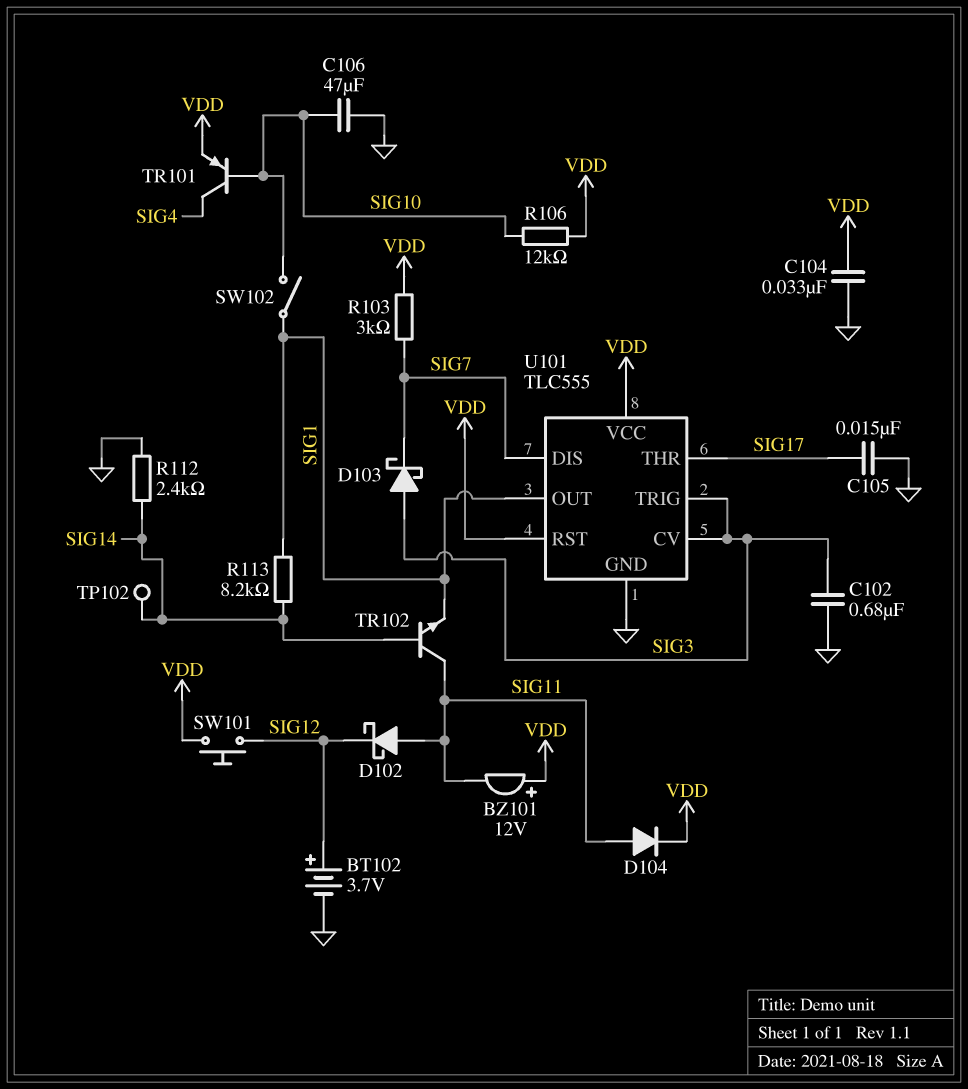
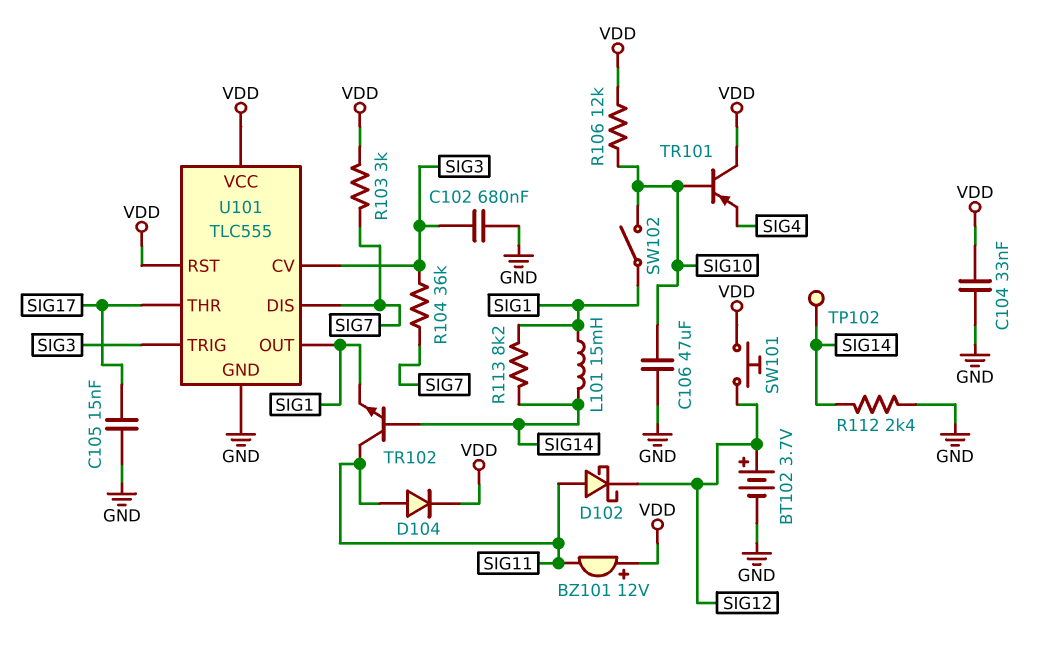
D103: schottky (A SIG3, K SIG7) -> none
L101: none -> 15mH (SIG1, SIG14)
R104: none -> 36k (SIG3, SIG7)
TR101: PNP (B SIG10, C SIG4, E VDD) -> PNP (B SIG10, C VDD, E SIG4)

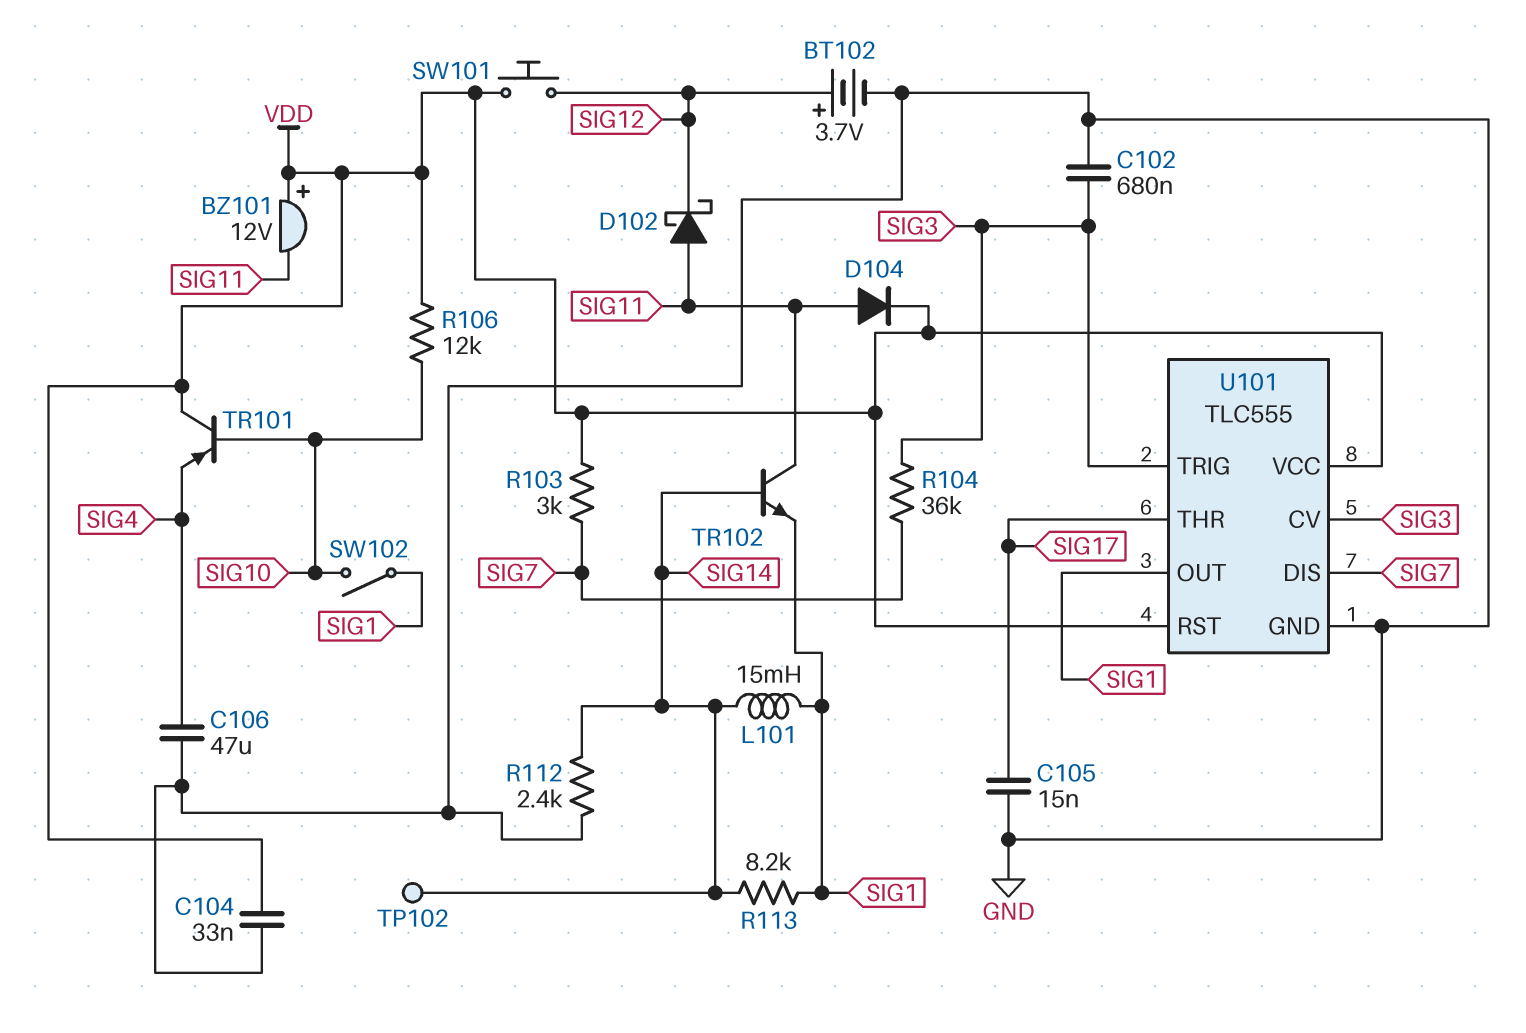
C106: 47uF (GND, SIG10) -> 47uF (GND, SIG4)

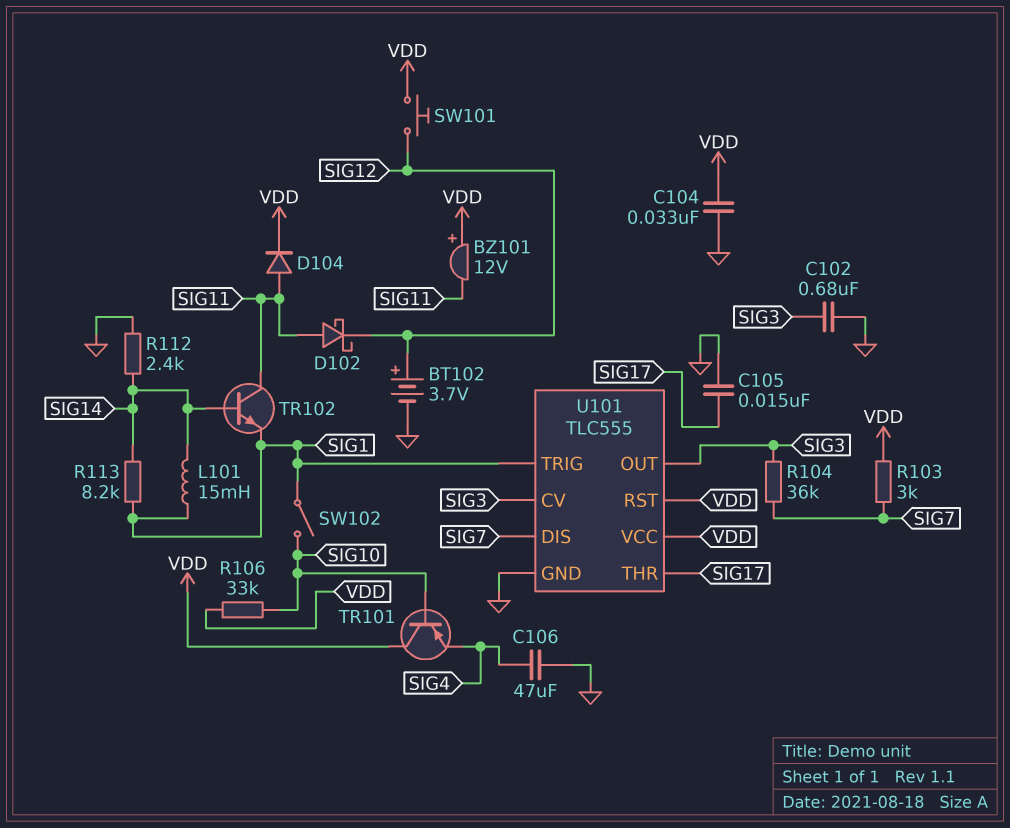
R106: 12k (SIG10, VDD) -> 33k (SIG10, VDD)
TP102: test point (SIG14) -> none
U101 pin OUT: SIG1 -> SIG3
U101 pin TRIG: SIG3 -> SIG1

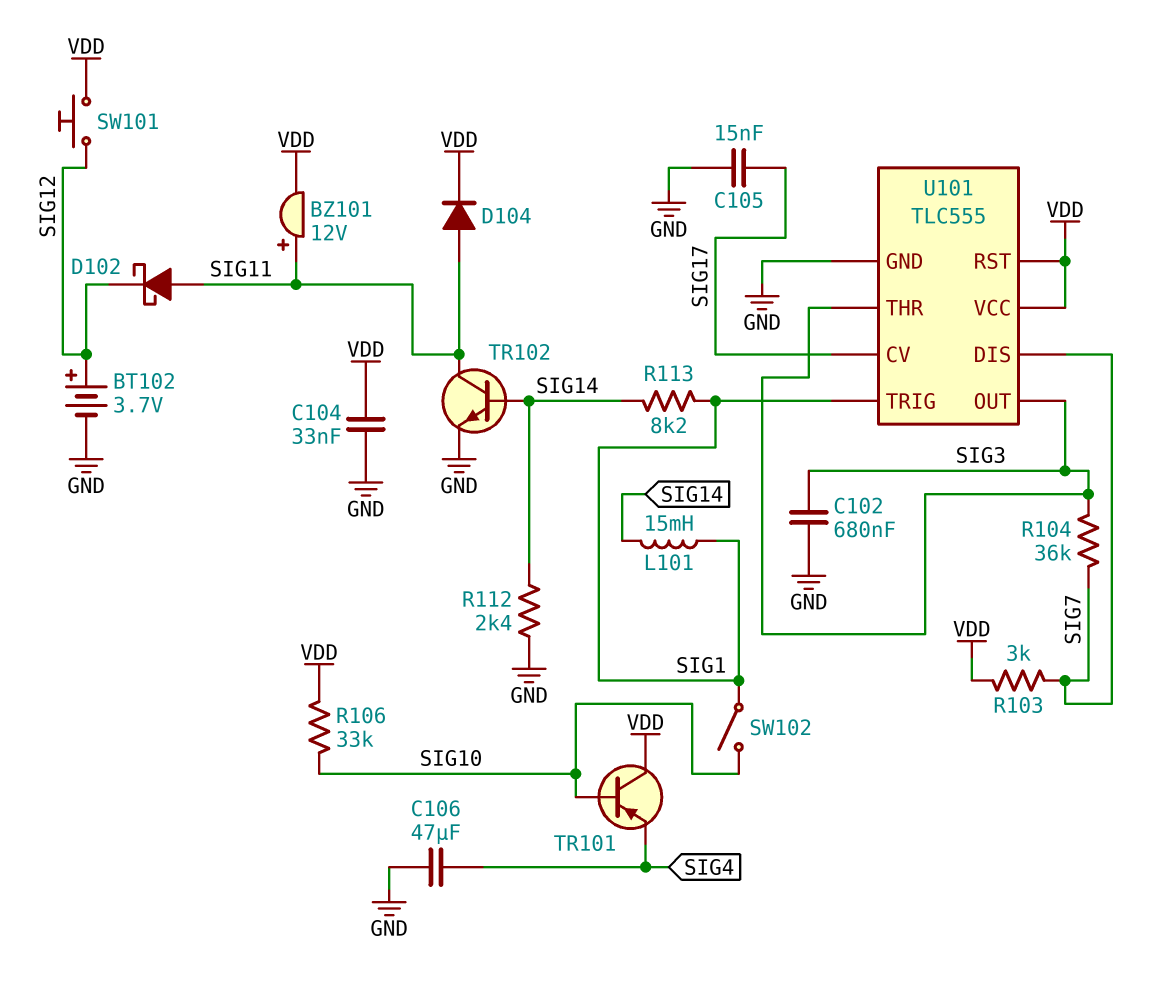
BZ101: buzzer 12V (plus VDD, minus SIG11) -> buzzer 12V (plus SIG11, minus VDD)
TR102: NPN (B SIG14, C SIG11, E SIG1) -> NPN (B SIG14, C SIG11, E GND)
U101 pin CV: SIG3 -> SIG17
U101 pin THR: SIG17 -> SIG3

